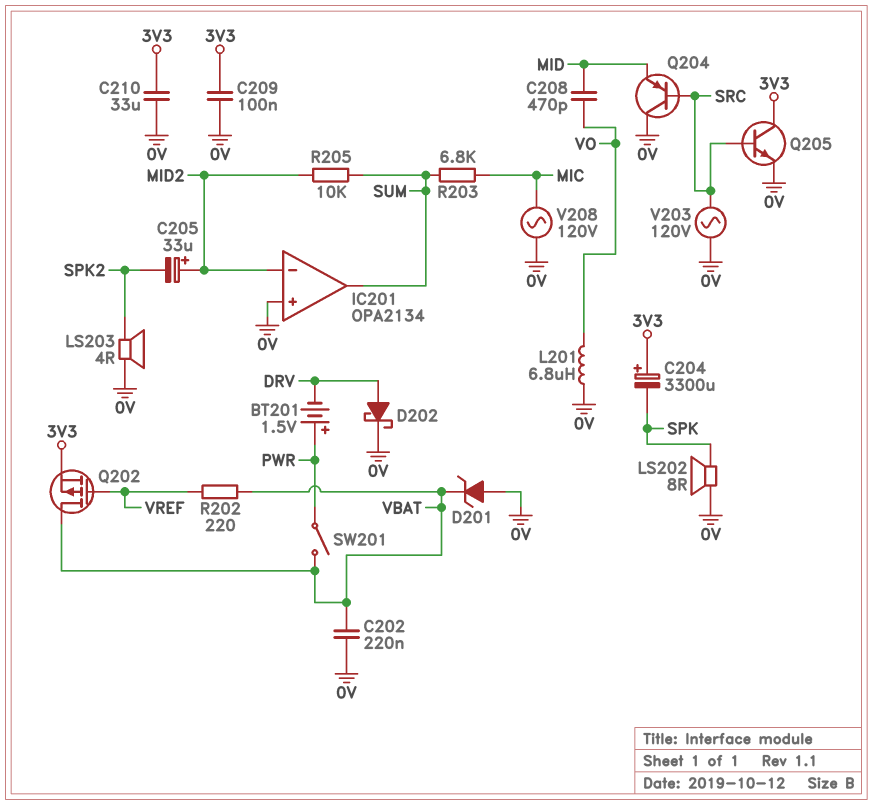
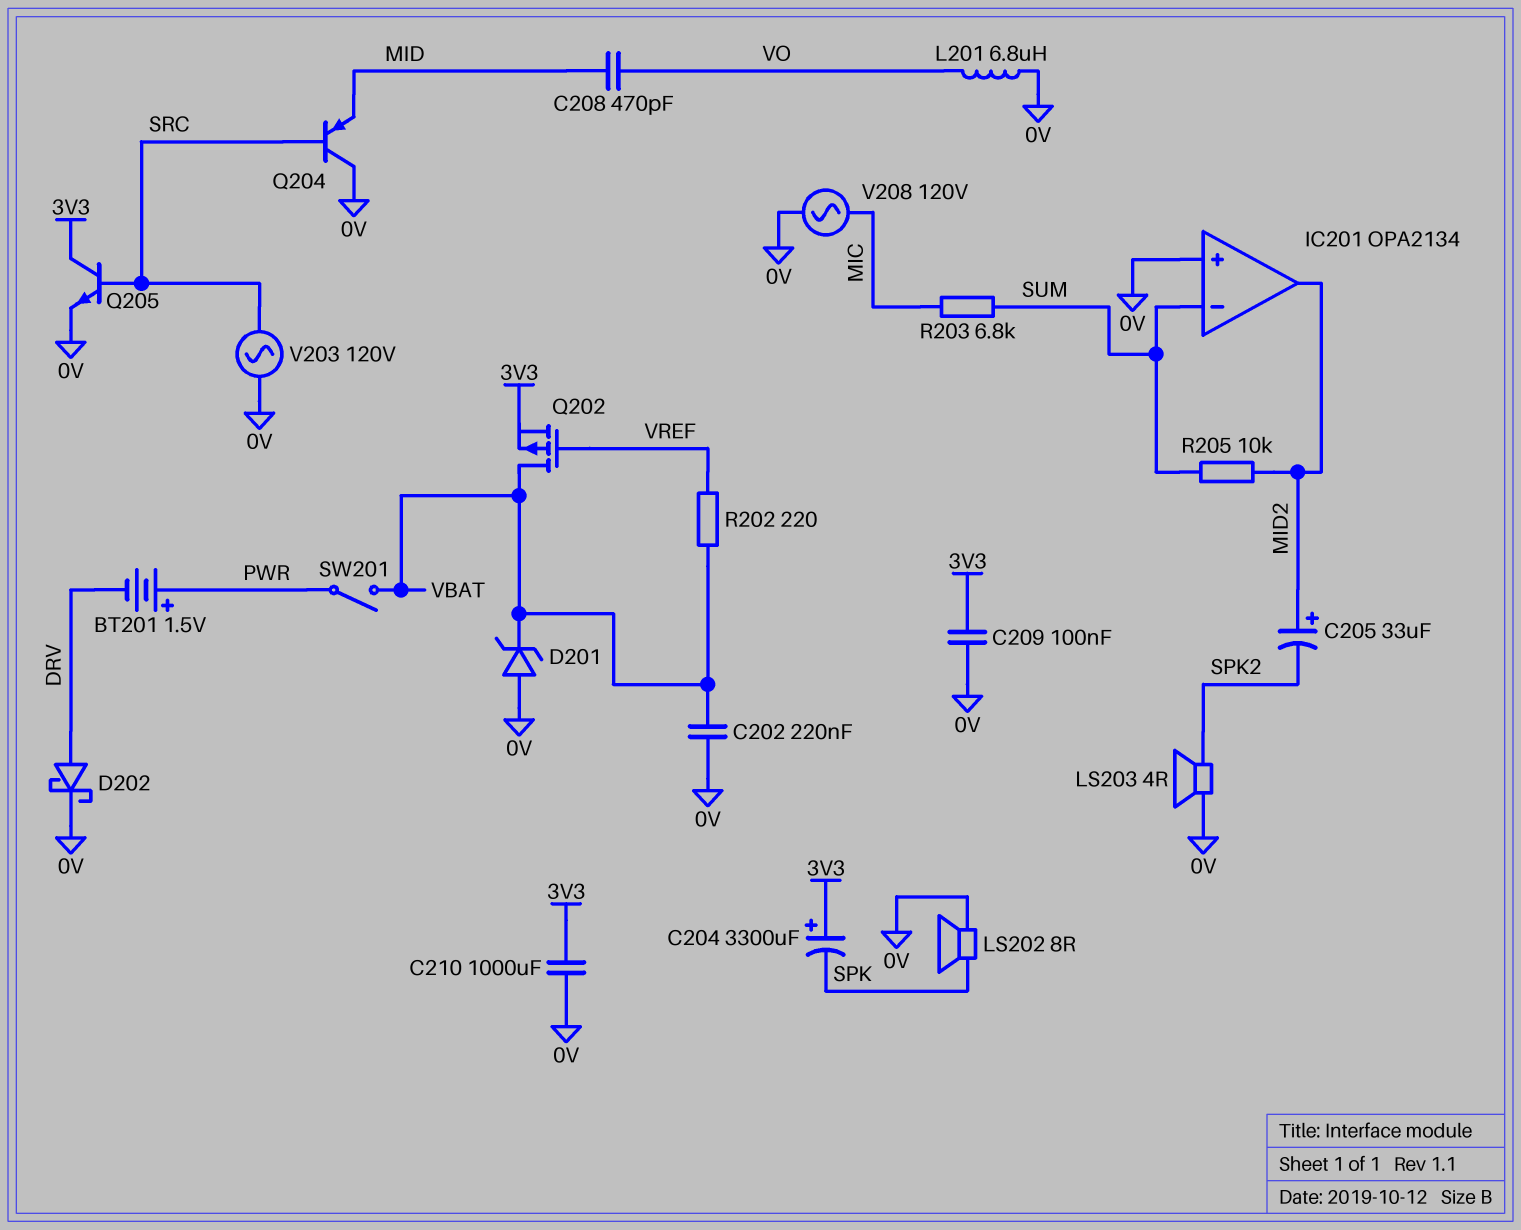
C210: 33uF (0V, 3V3) -> 1000uF (0V, 3V3)
IC201 pin in-: MID2 -> SUM
IC201 pin out: SUM -> MID2

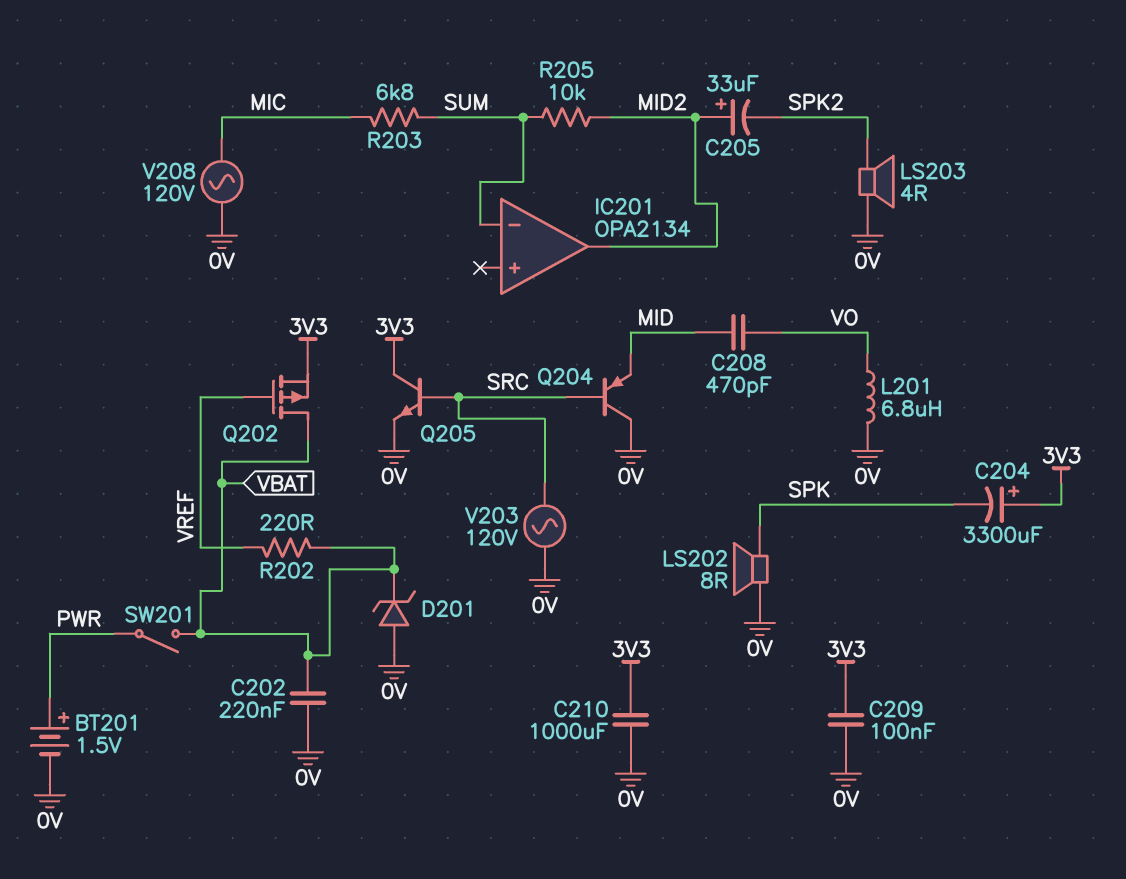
BT201: 1.5V (plus PWR, minus DRV) -> 1.5V (plus PWR, minus 0V)
D202: schottky (A DRV, K 0V) -> none
IC201 pin in+: 0V -> none

